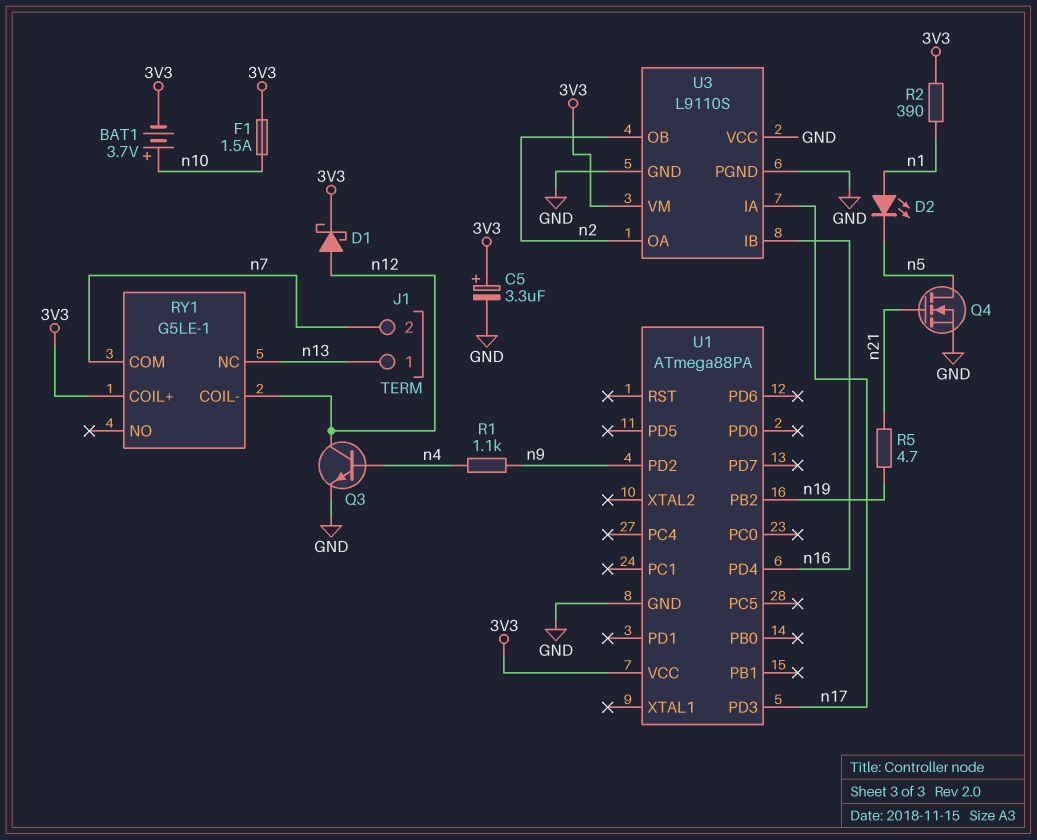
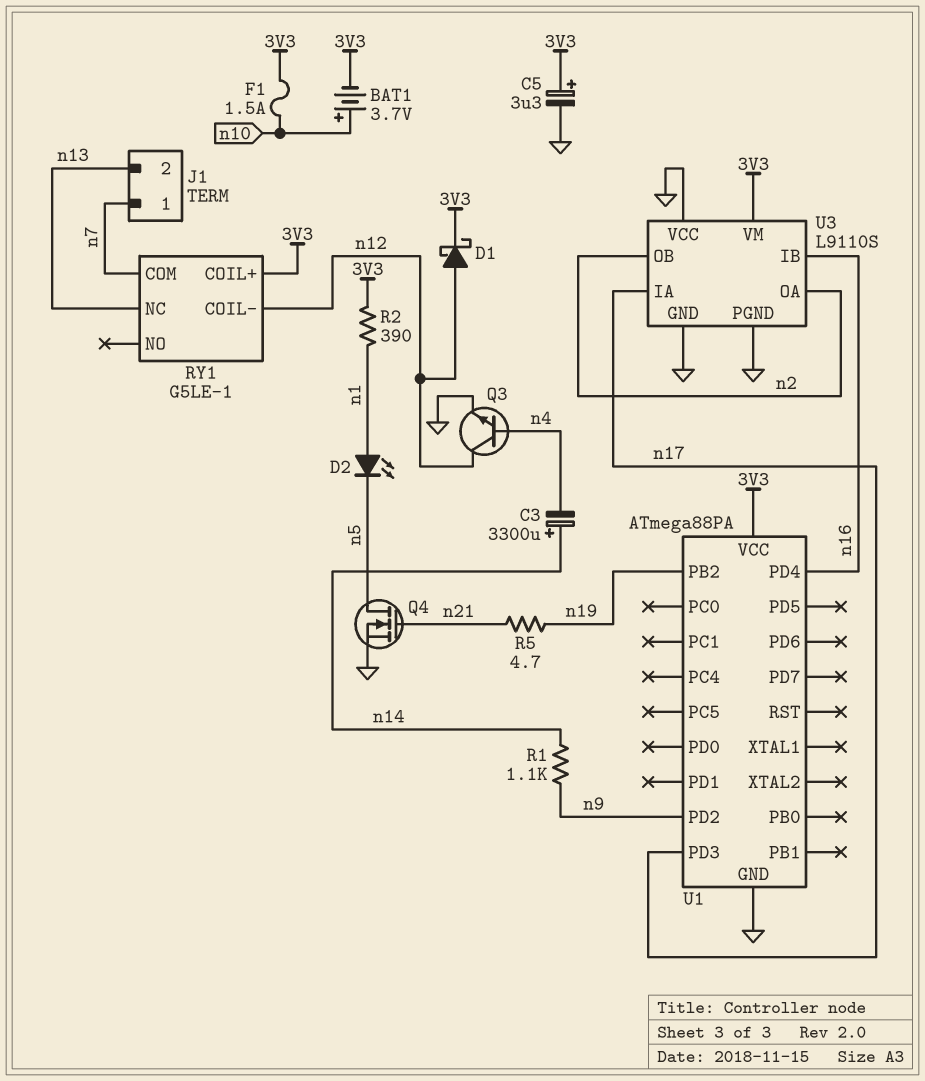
C3: none -> 3300uF (plus n14, minus n4)
J1 pin 1: n13 -> n7
J1 pin 2: n7 -> n13
R1: 1.1k (n4, n9) -> 1.1k (n9, n14)

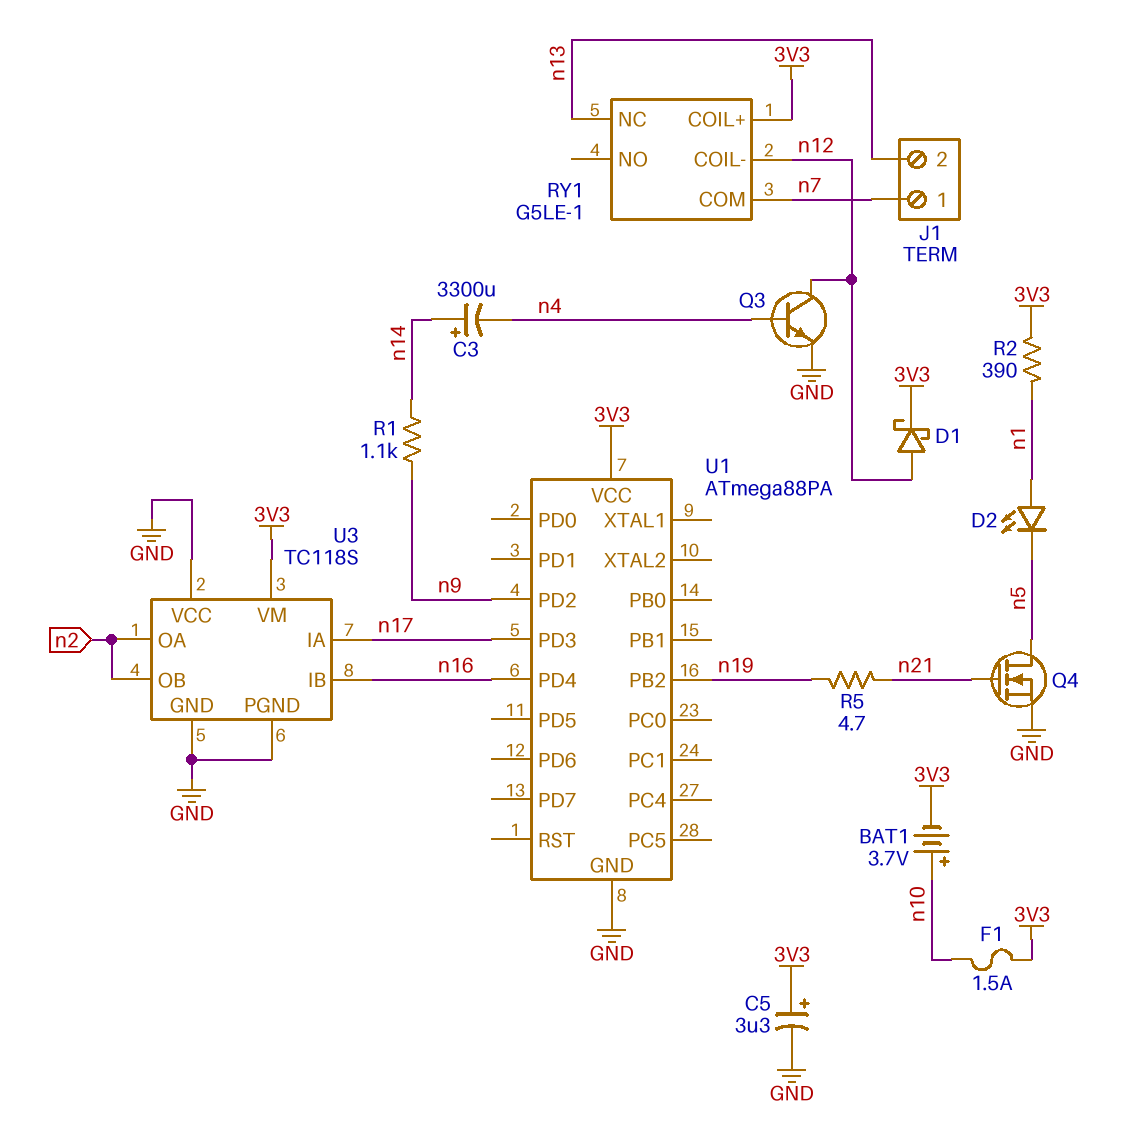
U3: L9110S -> TC118S

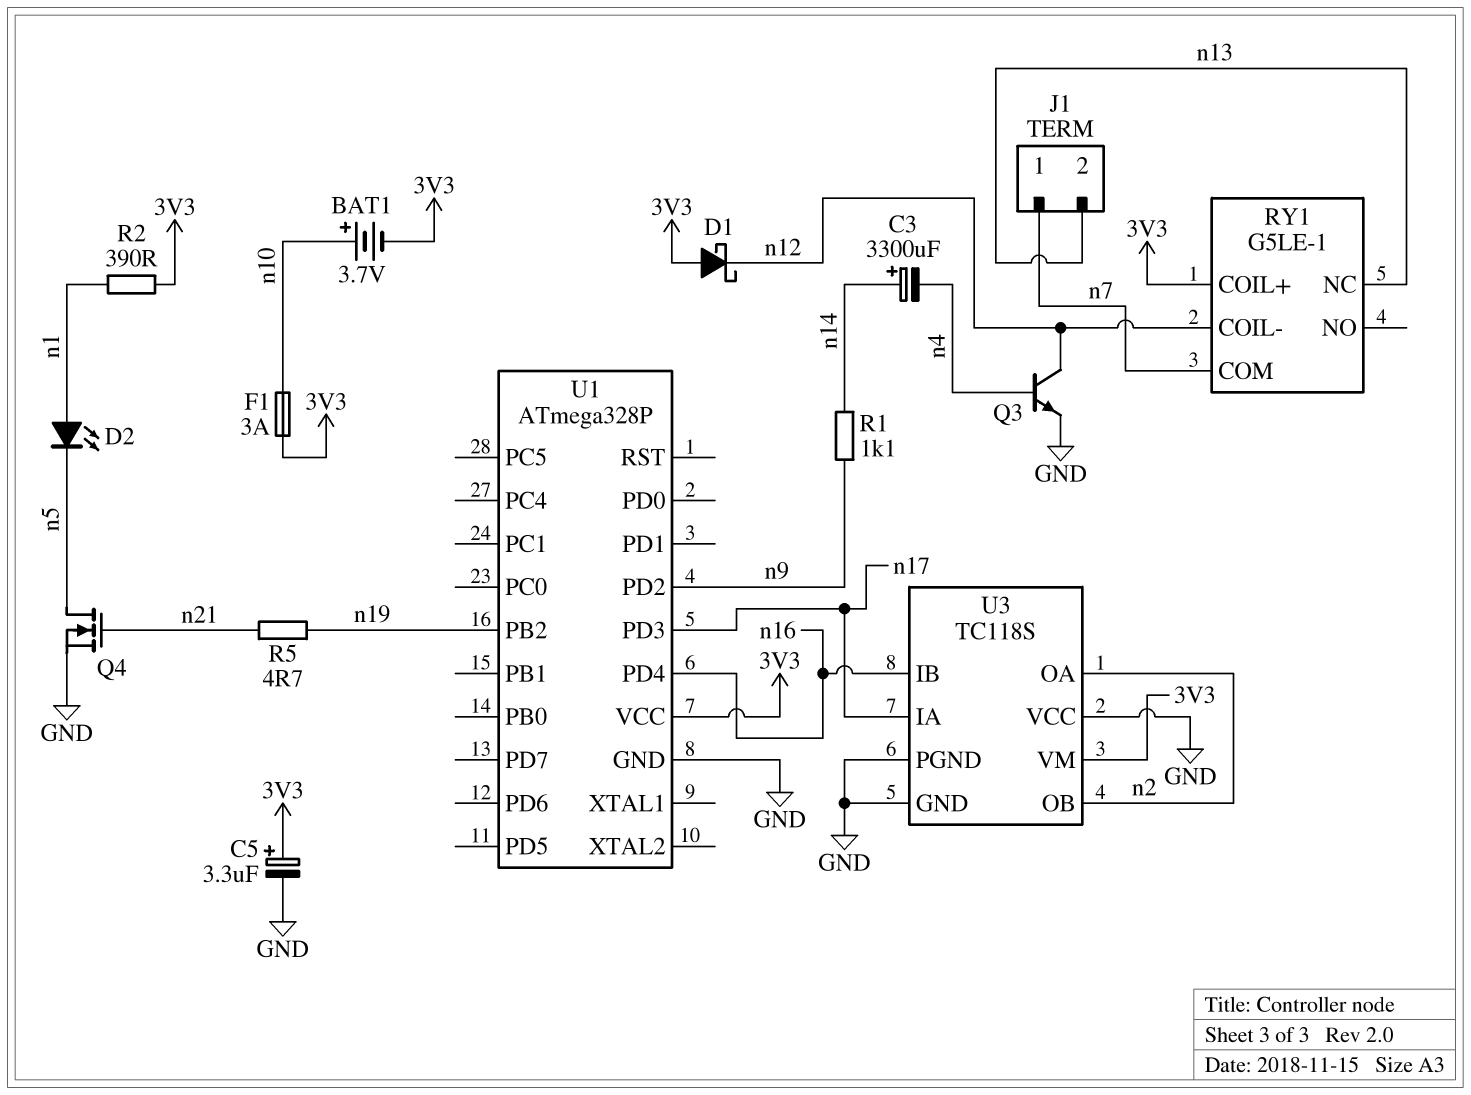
D1: schottky (A n12, K 3V3) -> schottky (A 3V3, K n12)
F1: 1.5A (3V3, n10) -> 3A (3V3, n10)
U1: ATmega88PA -> ATmega328P

